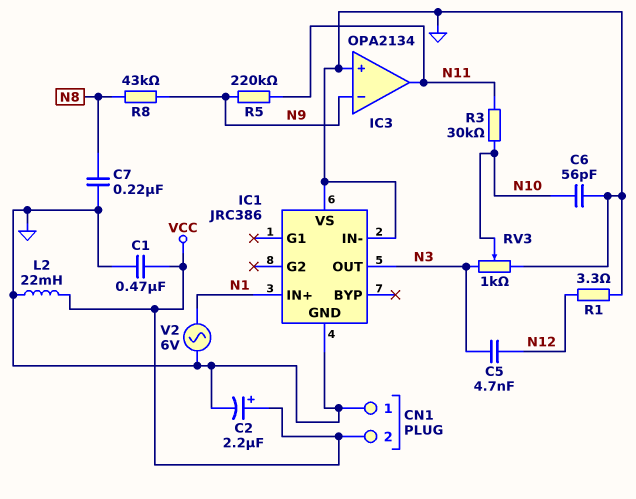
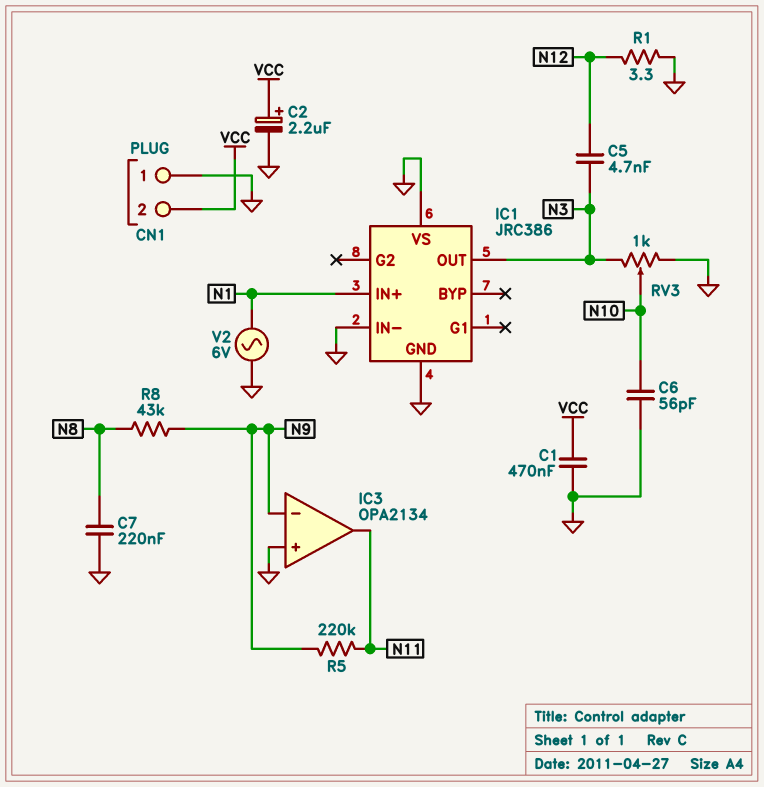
L2: 22mH (GND, VCC) -> none
R3: 30k (N10, N11) -> none

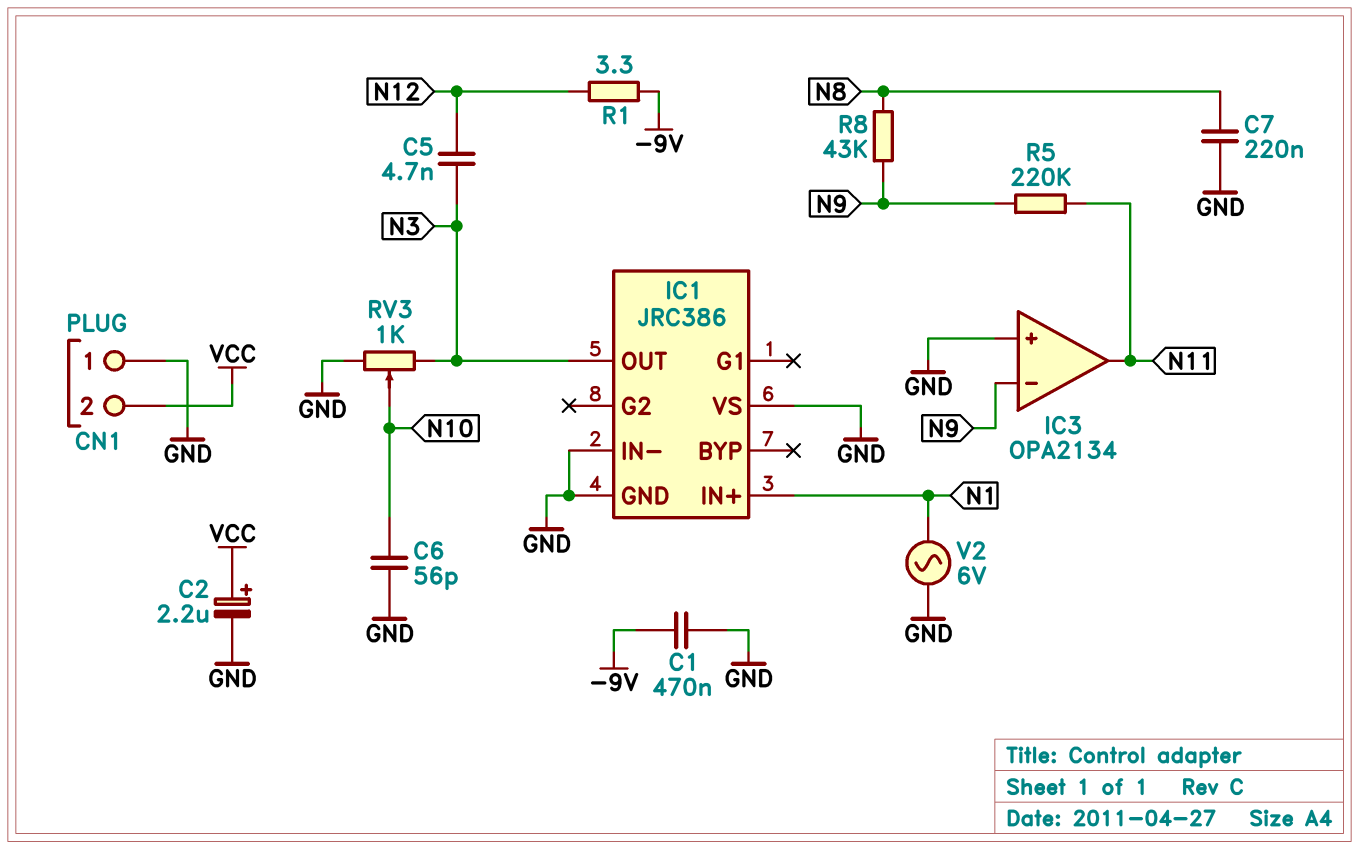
C1: 470nF (GND, VCC) -> 470nF (-9V, GND)
R1: 3.3 (GND, N12) -> 3.3 (-9V, N12)

